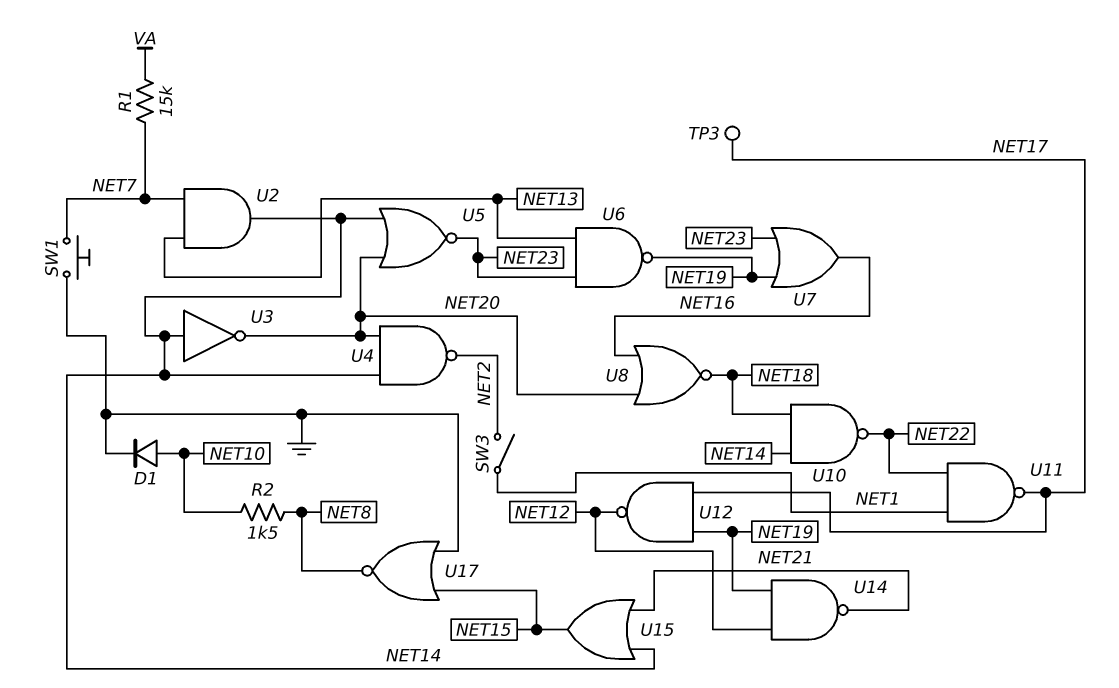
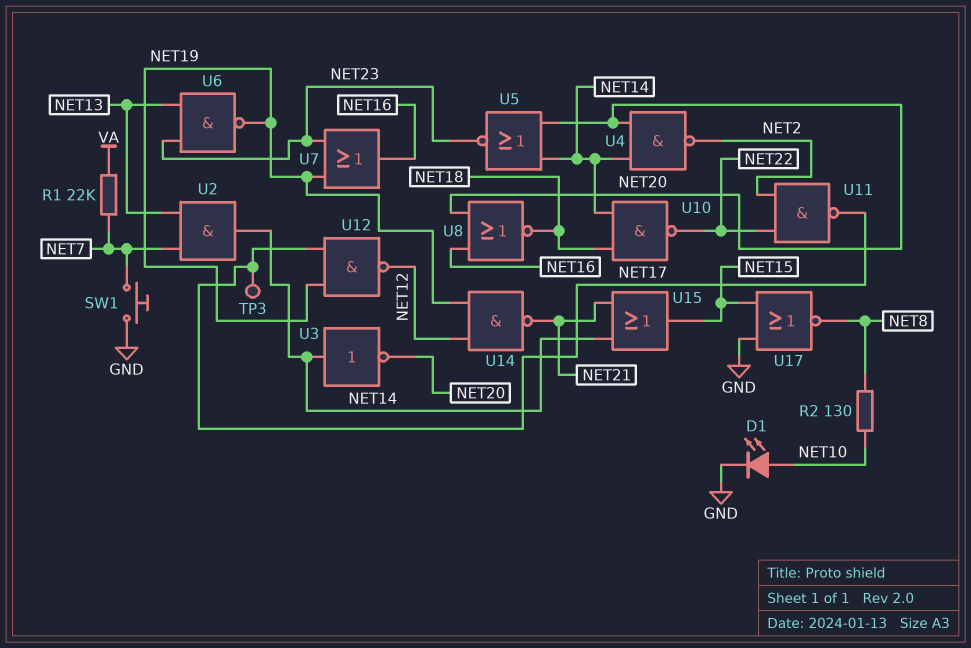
D1: diode (A NET10, K GND) -> LED (A NET10, K GND)
R1: 15k (NET7, VA) -> 22k (NET7, VA)
R2: 1.5k (NET8, NET10) -> 130 (NET8, NET10)
SW3: switch (NET1, NET2) -> none
U11: NAND (in NET1, in NET22, out NET17) -> NAND (in NET2, in NET22, out NET17)

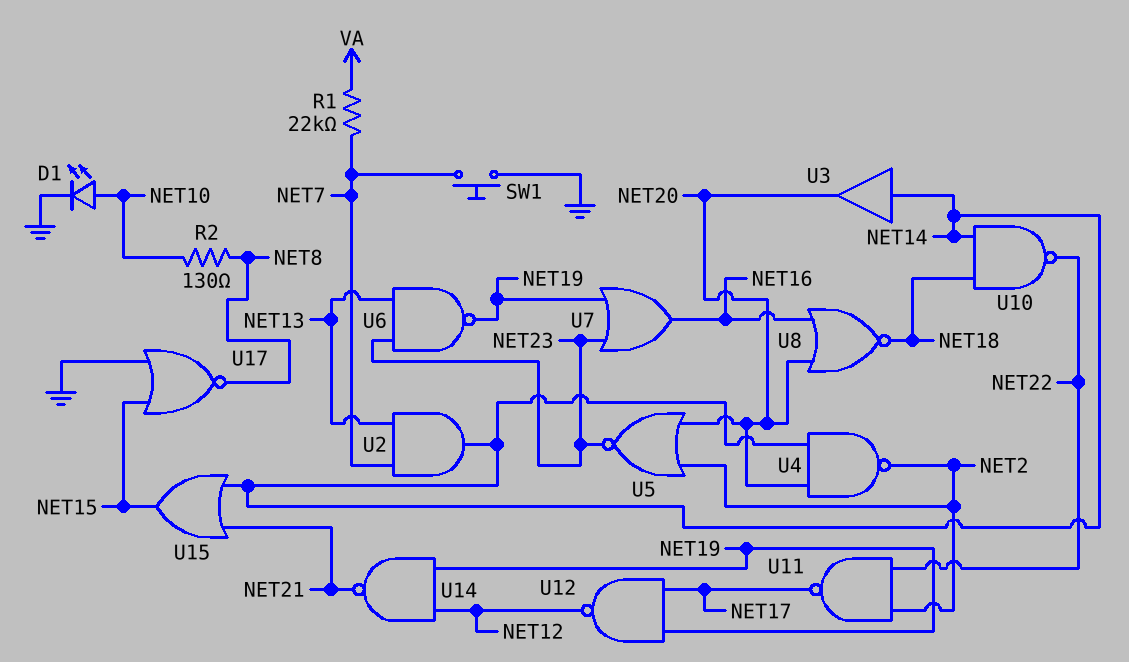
TP3: test point (NET17) -> none
U3: NOT (in NET14, out NET20) -> buffer (in NET14, out NET20)
U5: NOR (in NET14, in NET20, out NET23) -> NOR (in NET2, in NET20, out NET23)

